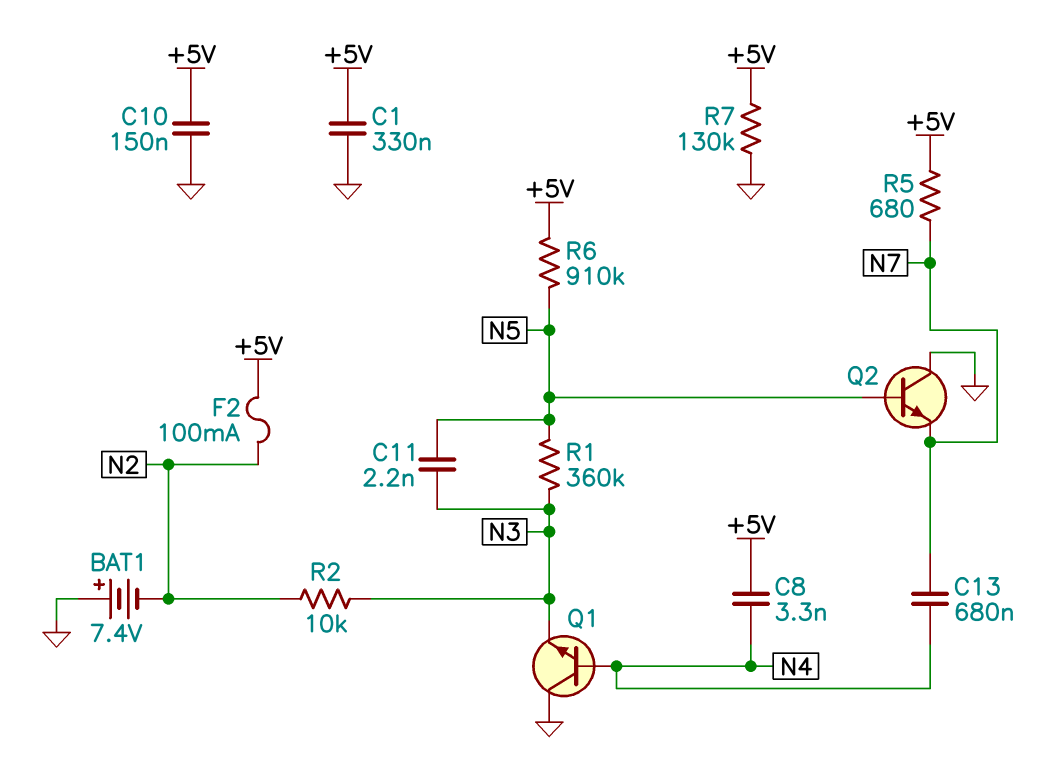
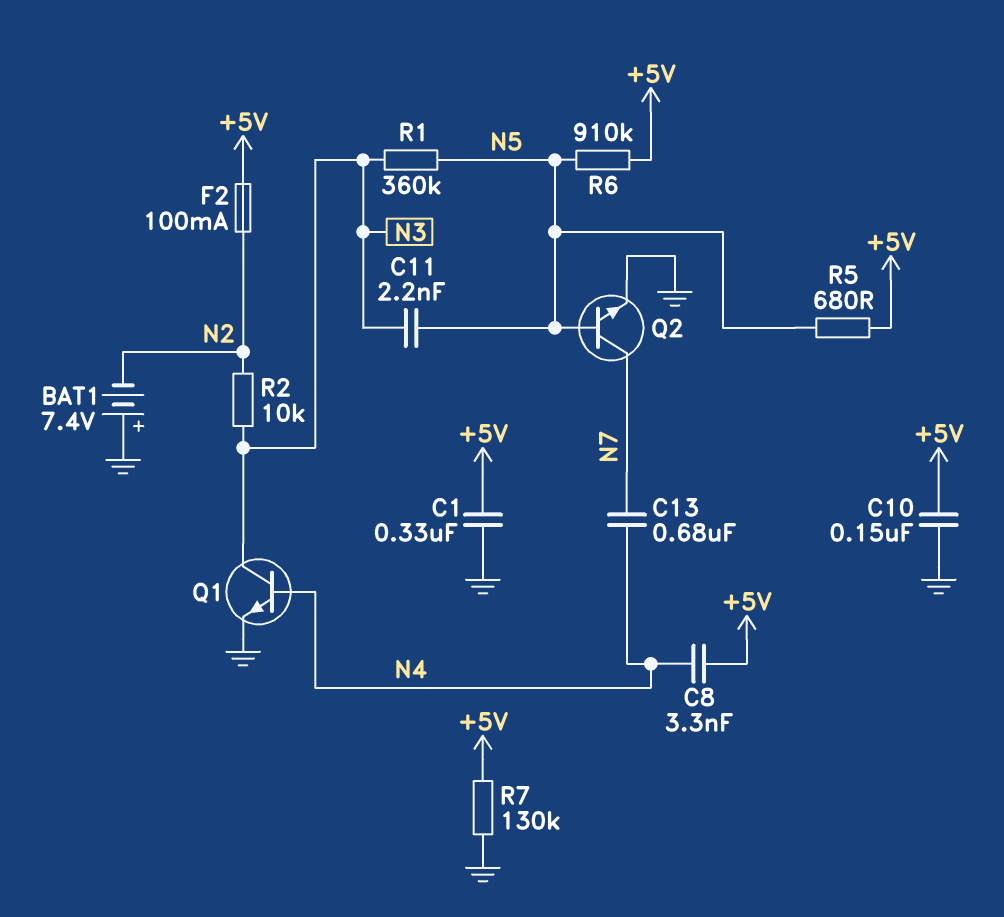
Q1: NPN (B N4, C GND, E N3) -> NPN (B N4, C N3, E GND)
Q2: NPN (B N5, C GND, E N7) -> NPN (B N5, C N7, E GND)
R5: 680 (+5V, N7) -> 680 (+5V, N5)

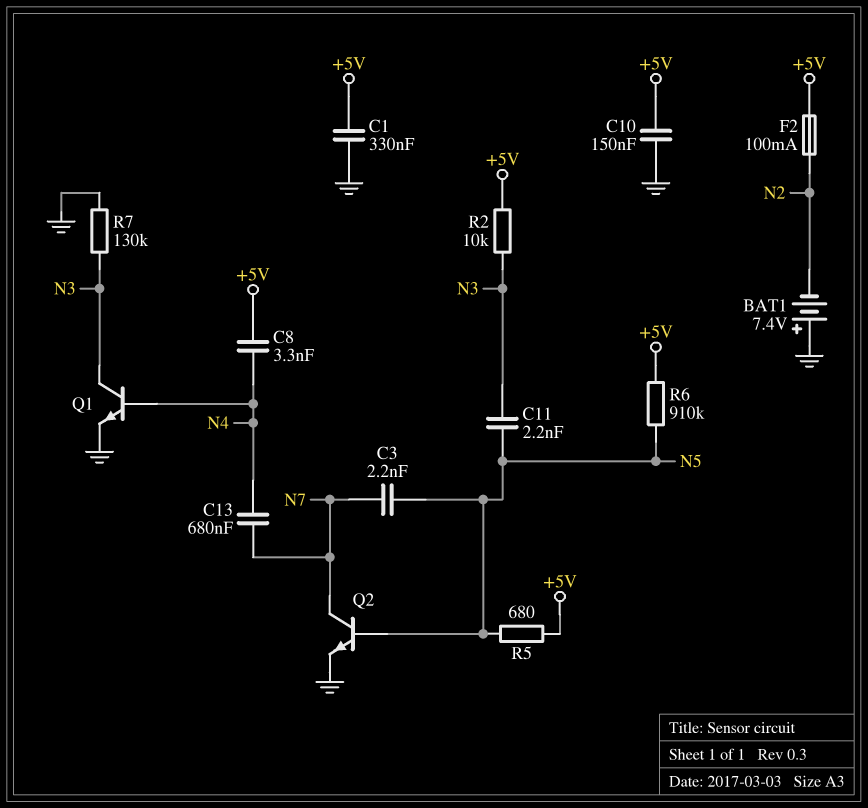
C3: none -> 2.2nF (N5, N7)
R1: 360k (N3, N5) -> none
R2: 10k (N2, N3) -> 10k (+5V, N3)
R7: 130k (+5V, GND) -> 130k (GND, N3)

